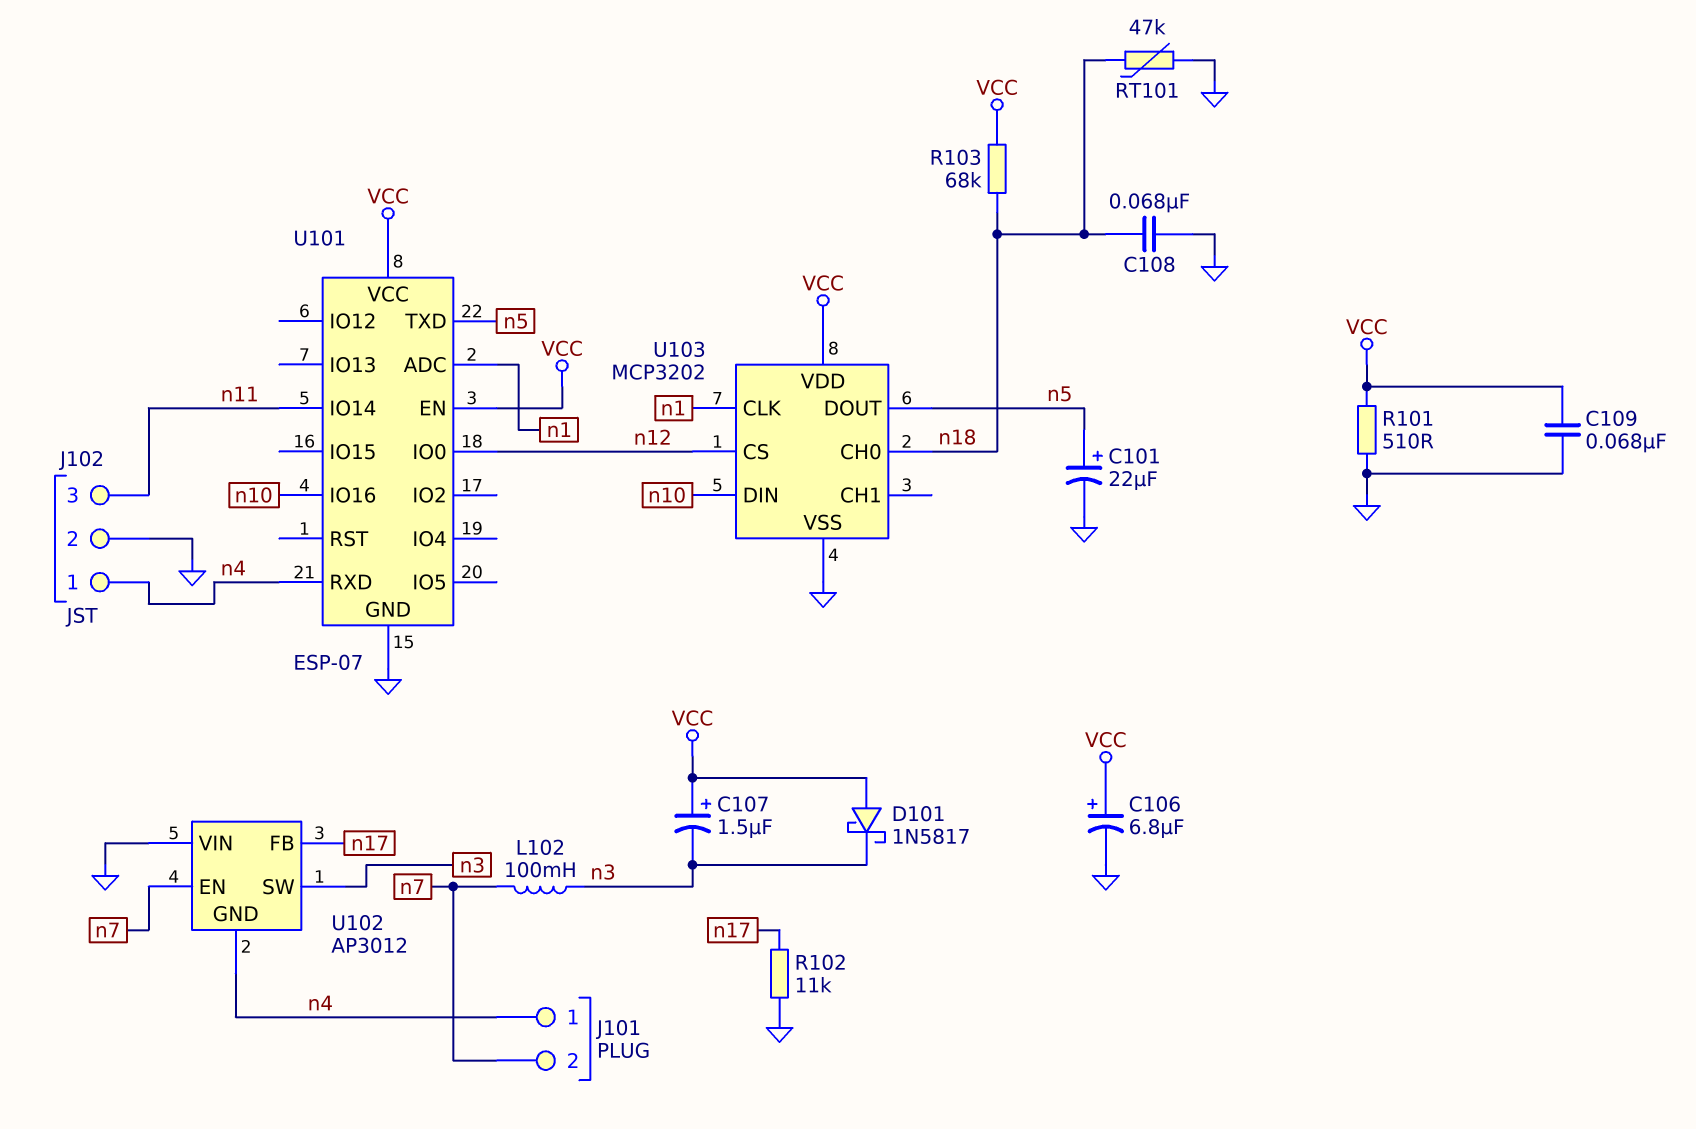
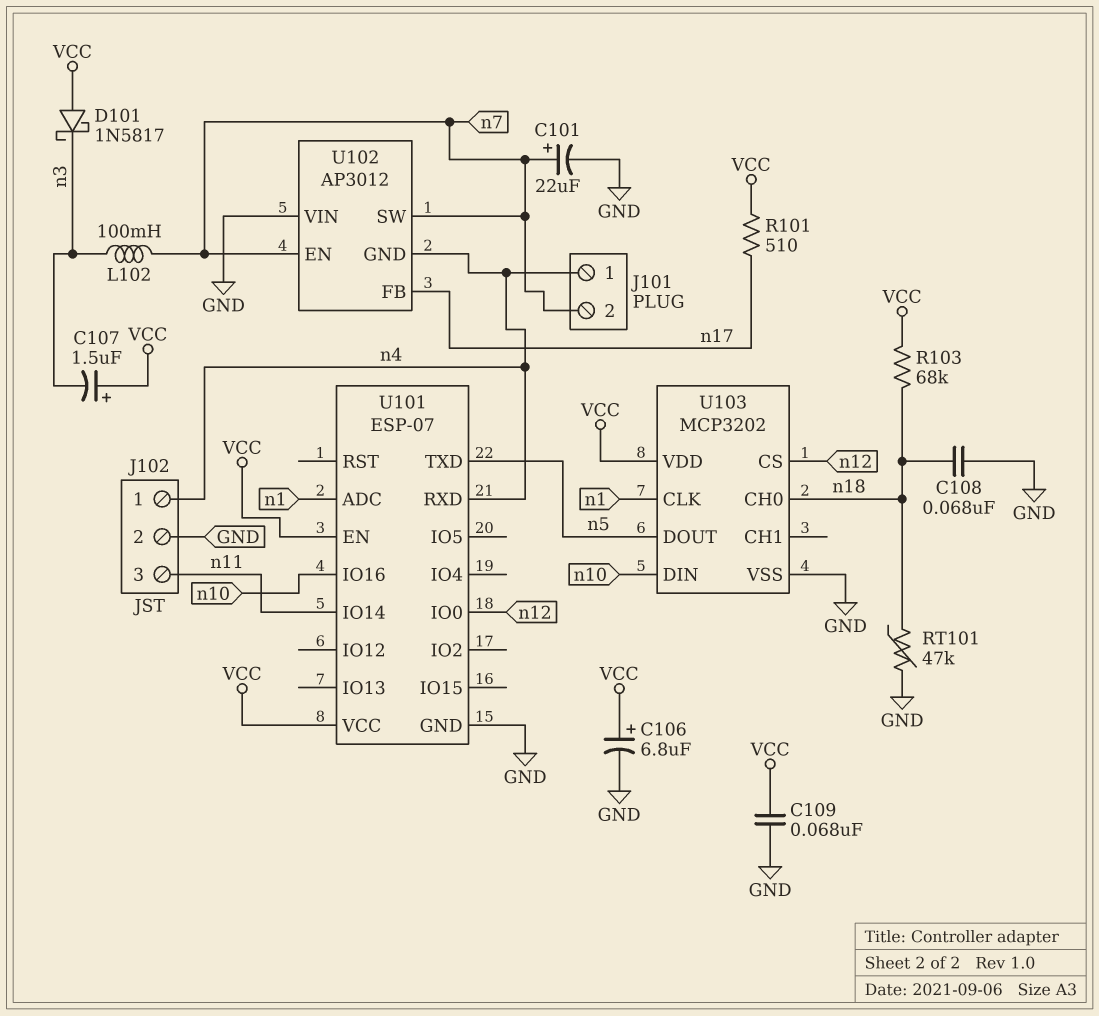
C101: 22uF (plus n5, minus GND) -> 22uF (plus n7, minus GND)
R101: 510 (GND, VCC) -> 510 (VCC, n17)
R102: 11k (GND, n17) -> none
U102 pin SW: n3 -> n7

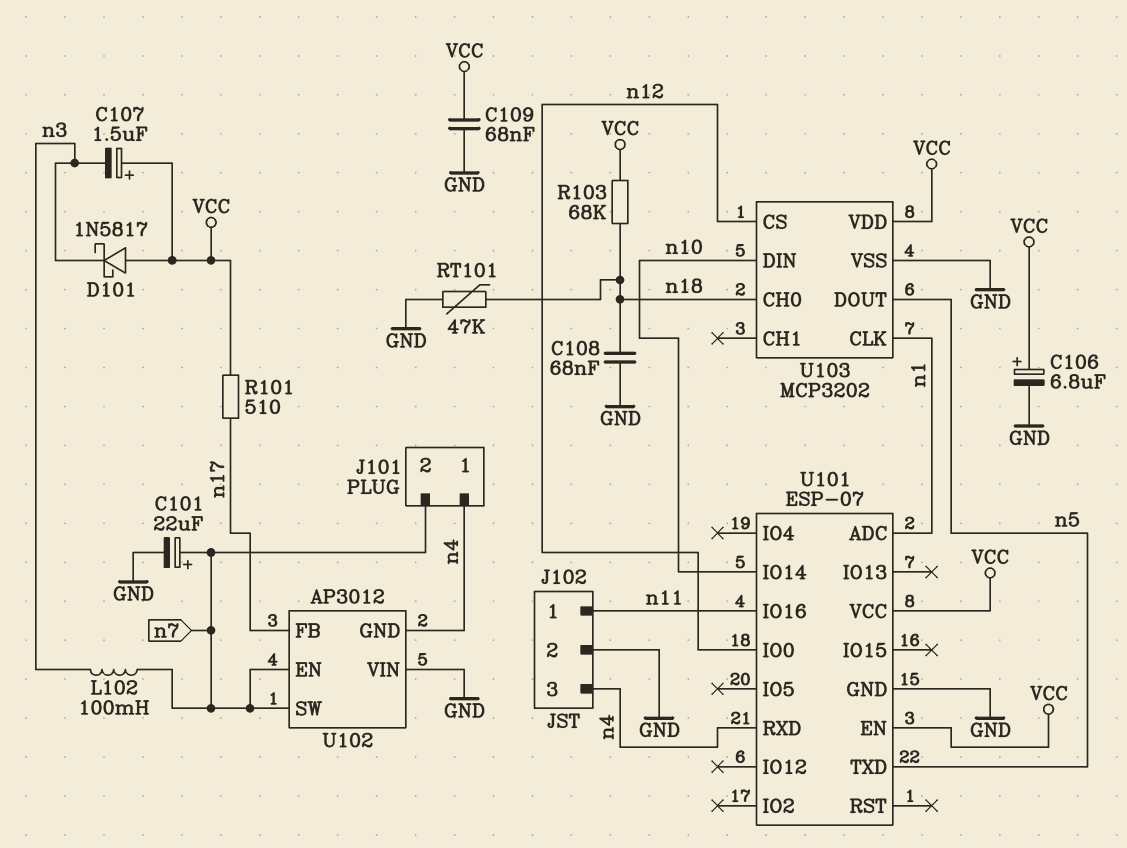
J102 pin 1: n4 -> n11
J102 pin 3: n11 -> n4
U101 pin IO14: n11 -> n10
U101 pin IO16: n10 -> n11

